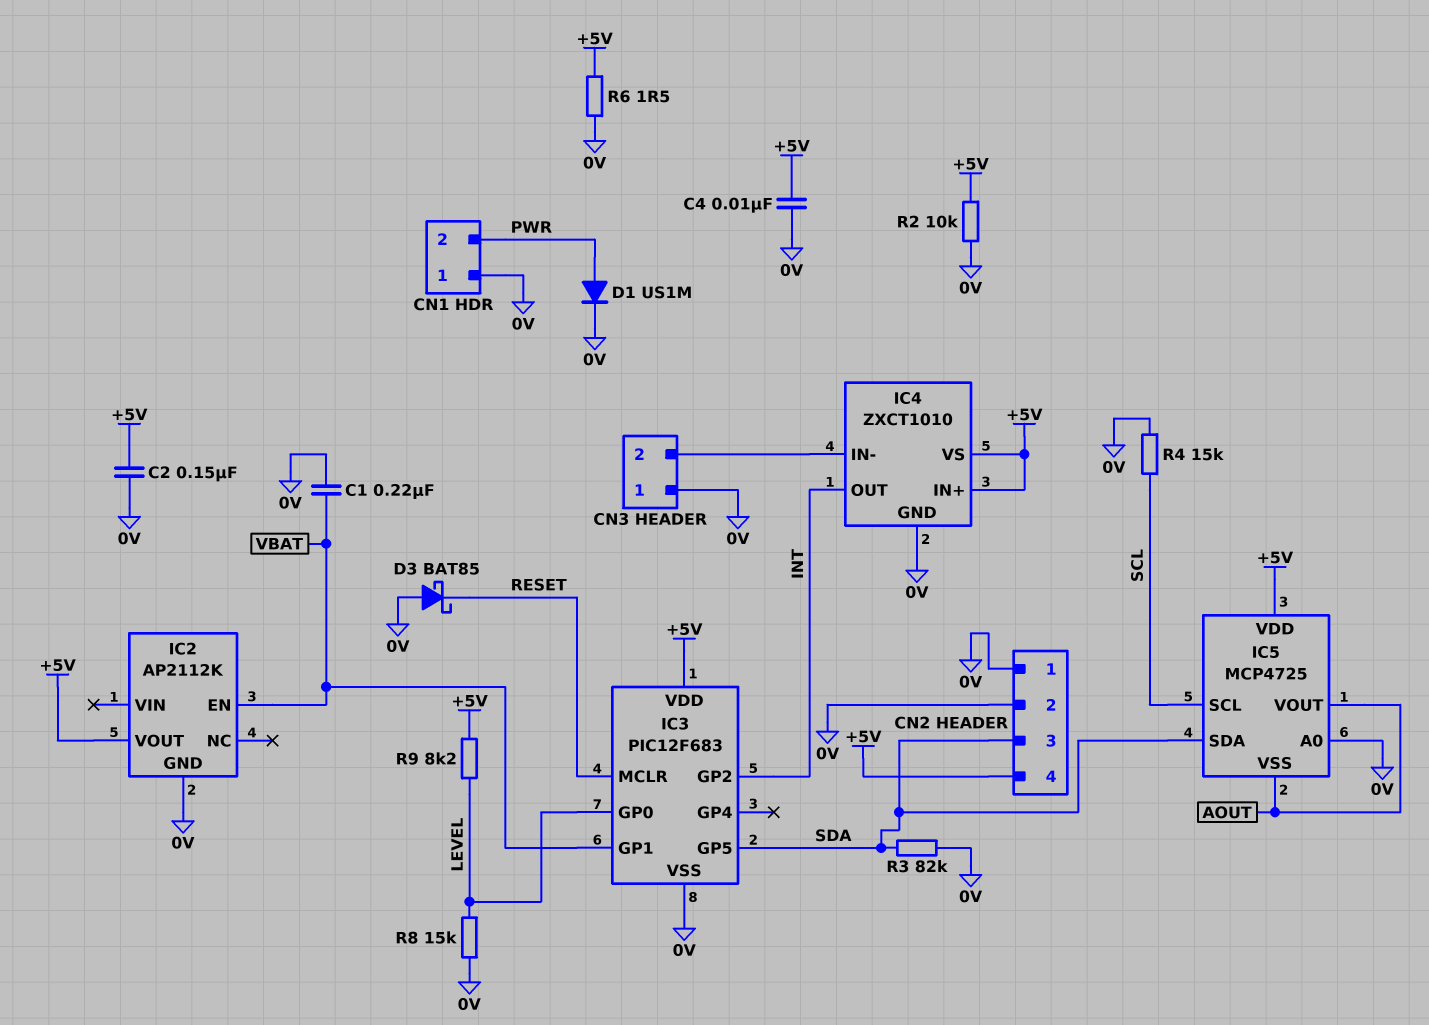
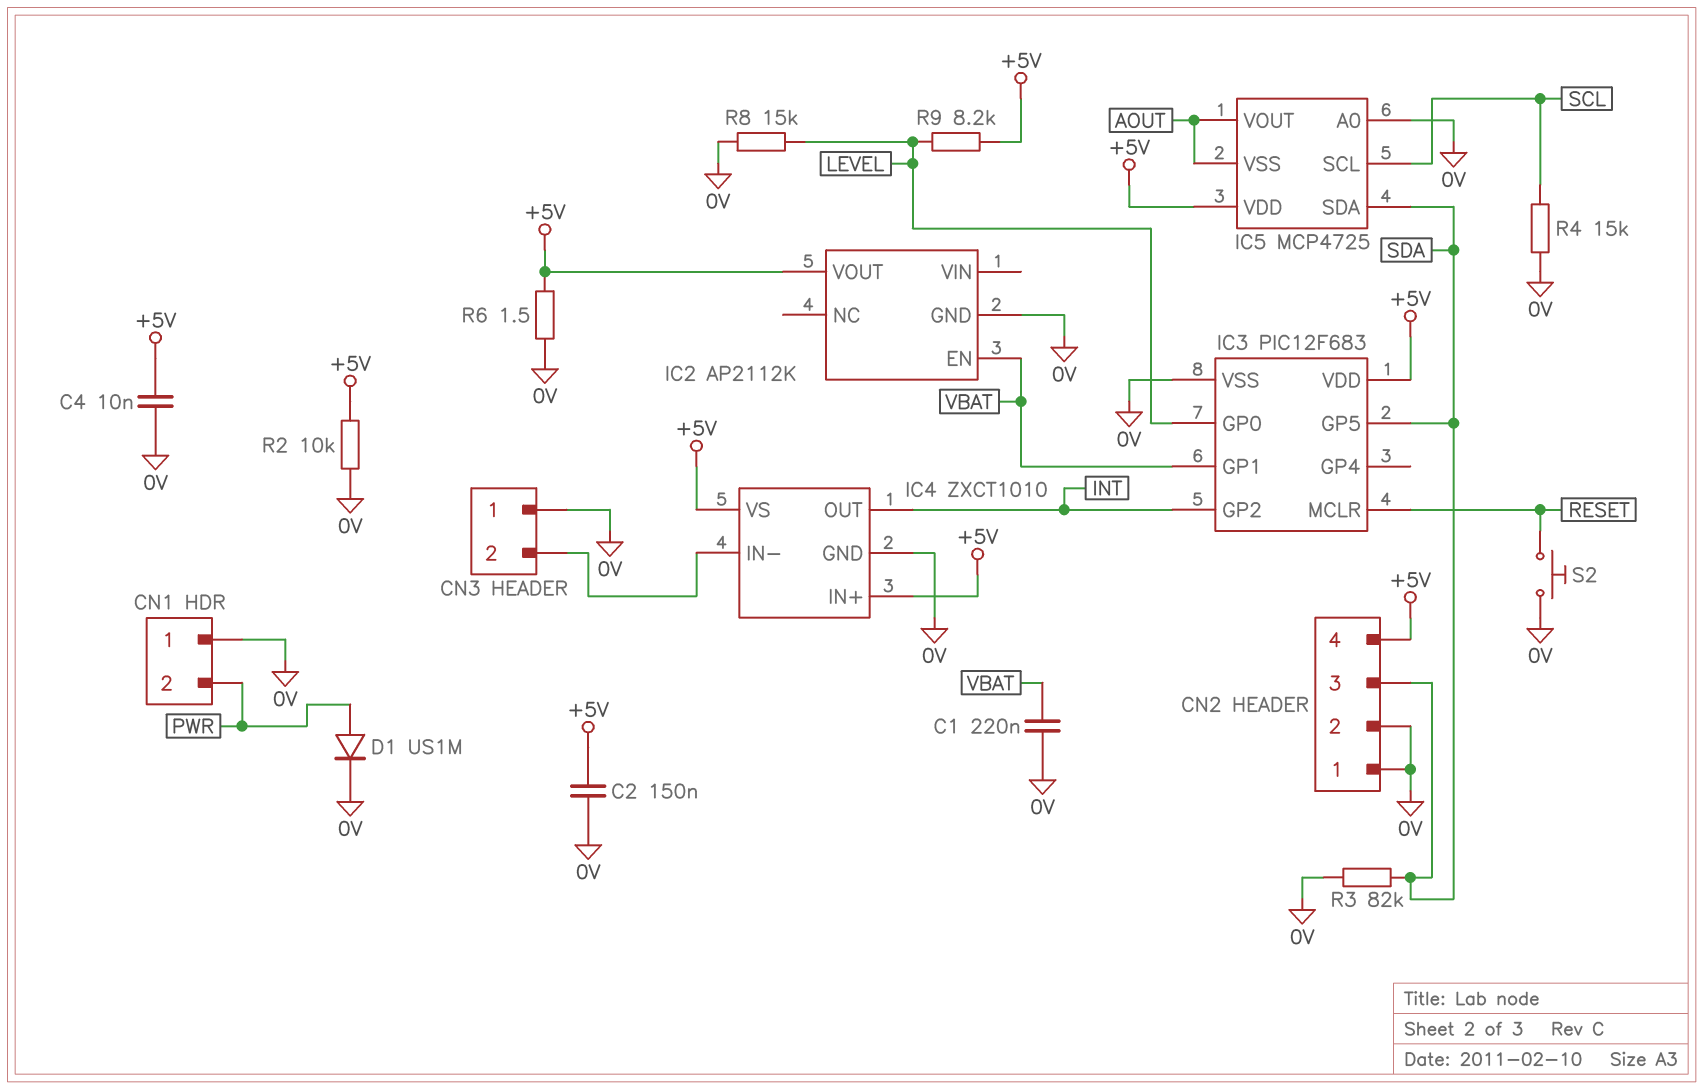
D3: schottky BAT85 (A 0V, K RESET) -> none
S2: none -> button (0V, RESET)

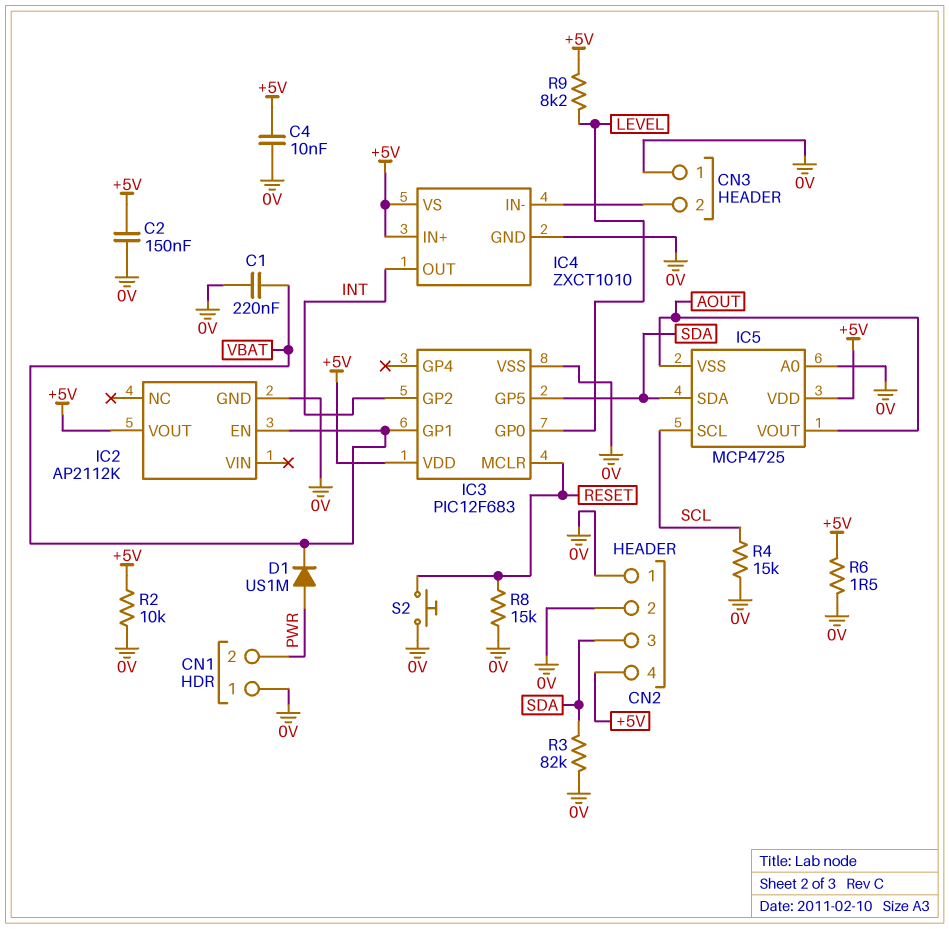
D1: diode US1M (A PWR, K 0V) -> diode US1M (A PWR, K VBAT)
R8: 15k (0V, LEVEL) -> 15k (0V, RESET)

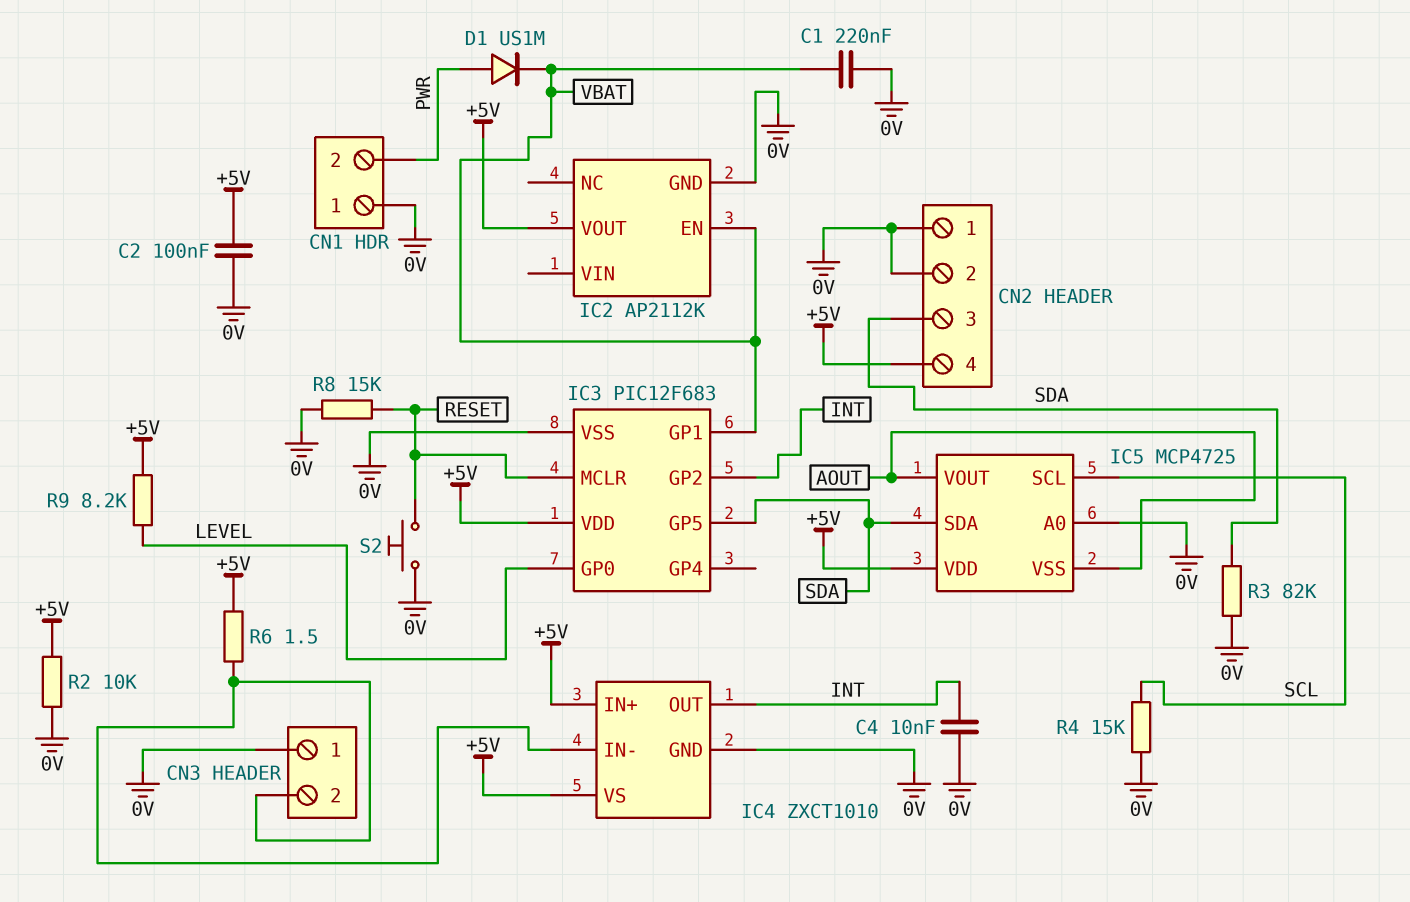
C2: 150nF (+5V, 0V) -> 100nF (+5V, 0V)
C4: 10nF (+5V, 0V) -> 10nF (0V, INT)
R6: 1.5 (+5V, 0V) -> 1.5 (+5V, CN3/2)

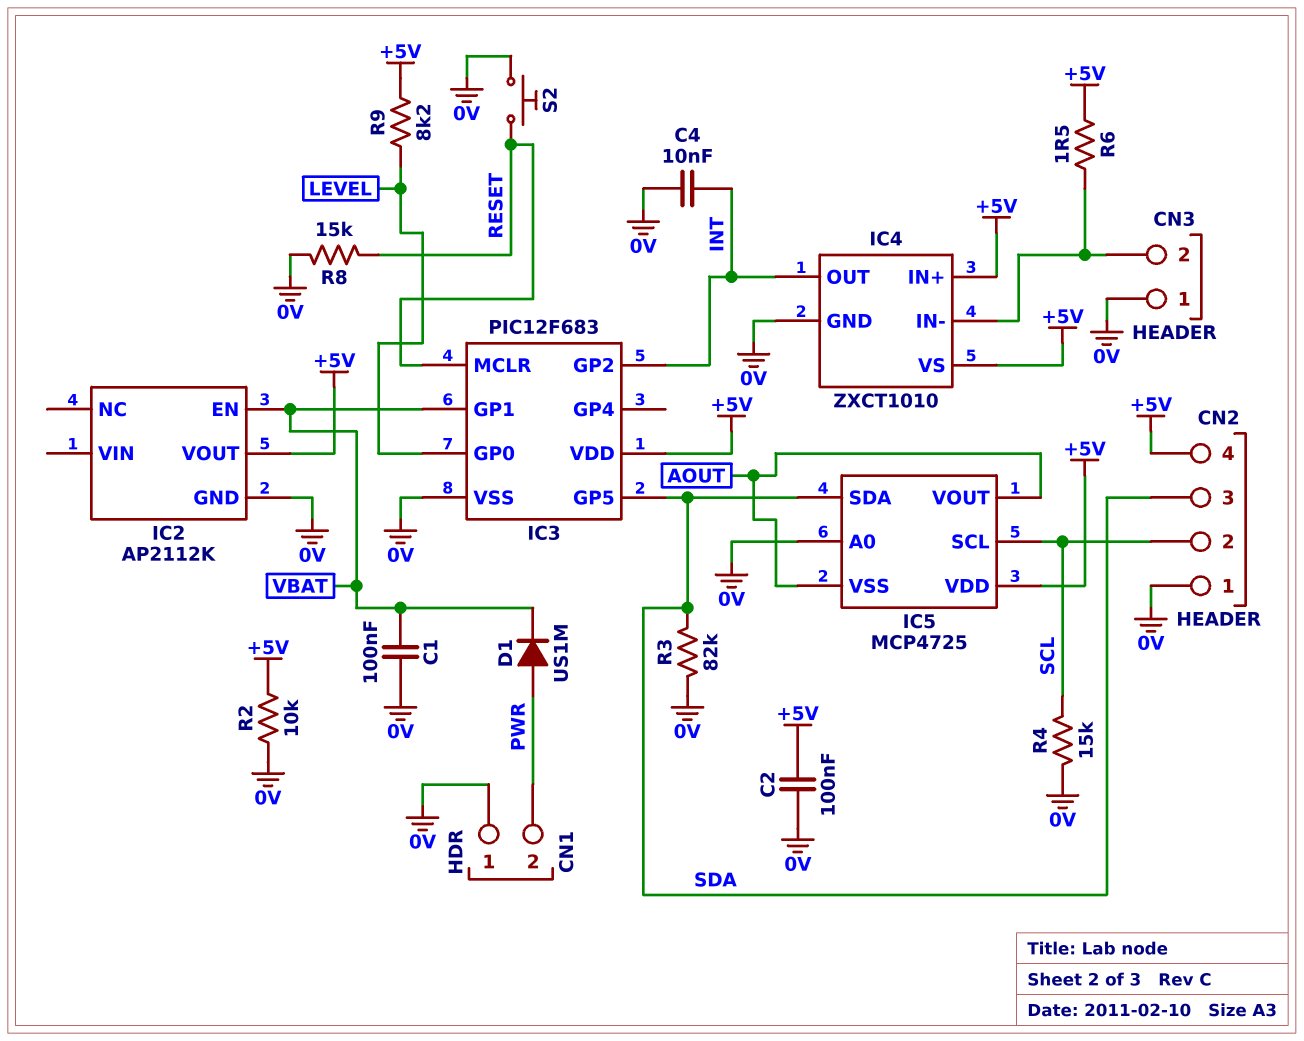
C1: 220nF (0V, VBAT) -> 100nF (0V, VBAT)
CN2 pin 2: 0V -> SCL

